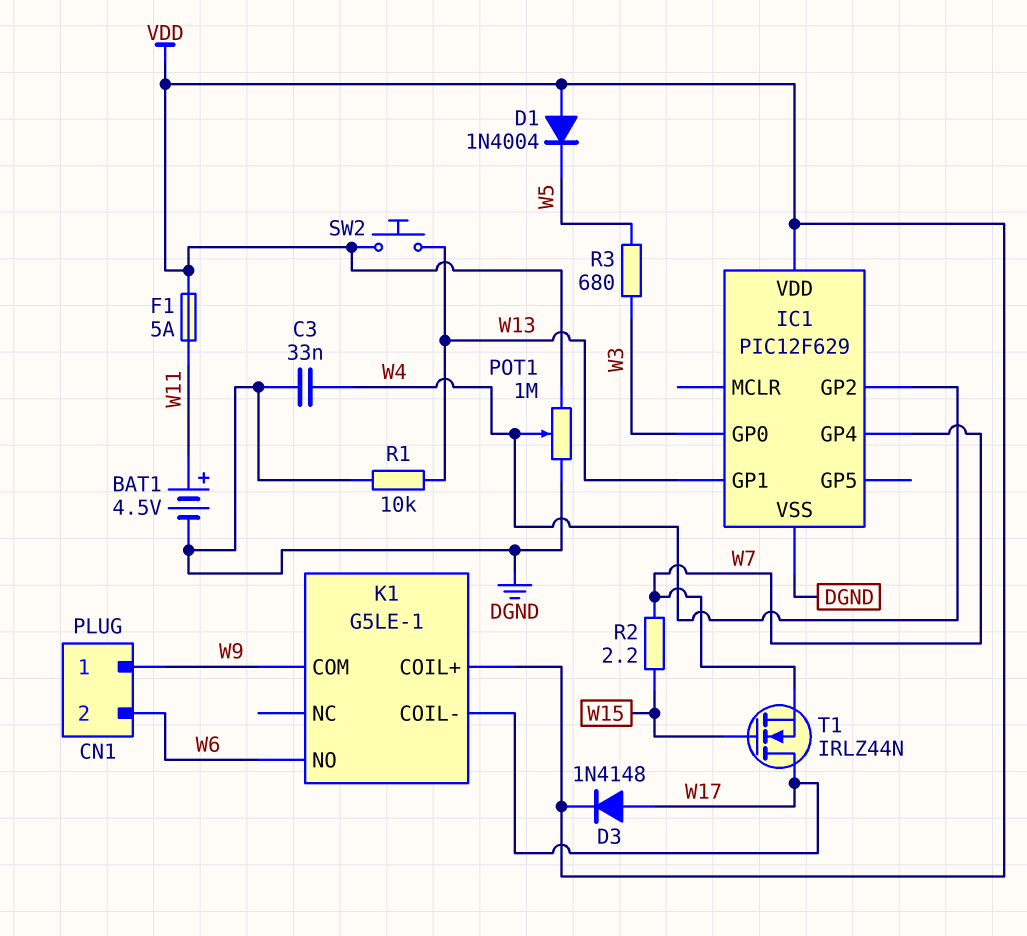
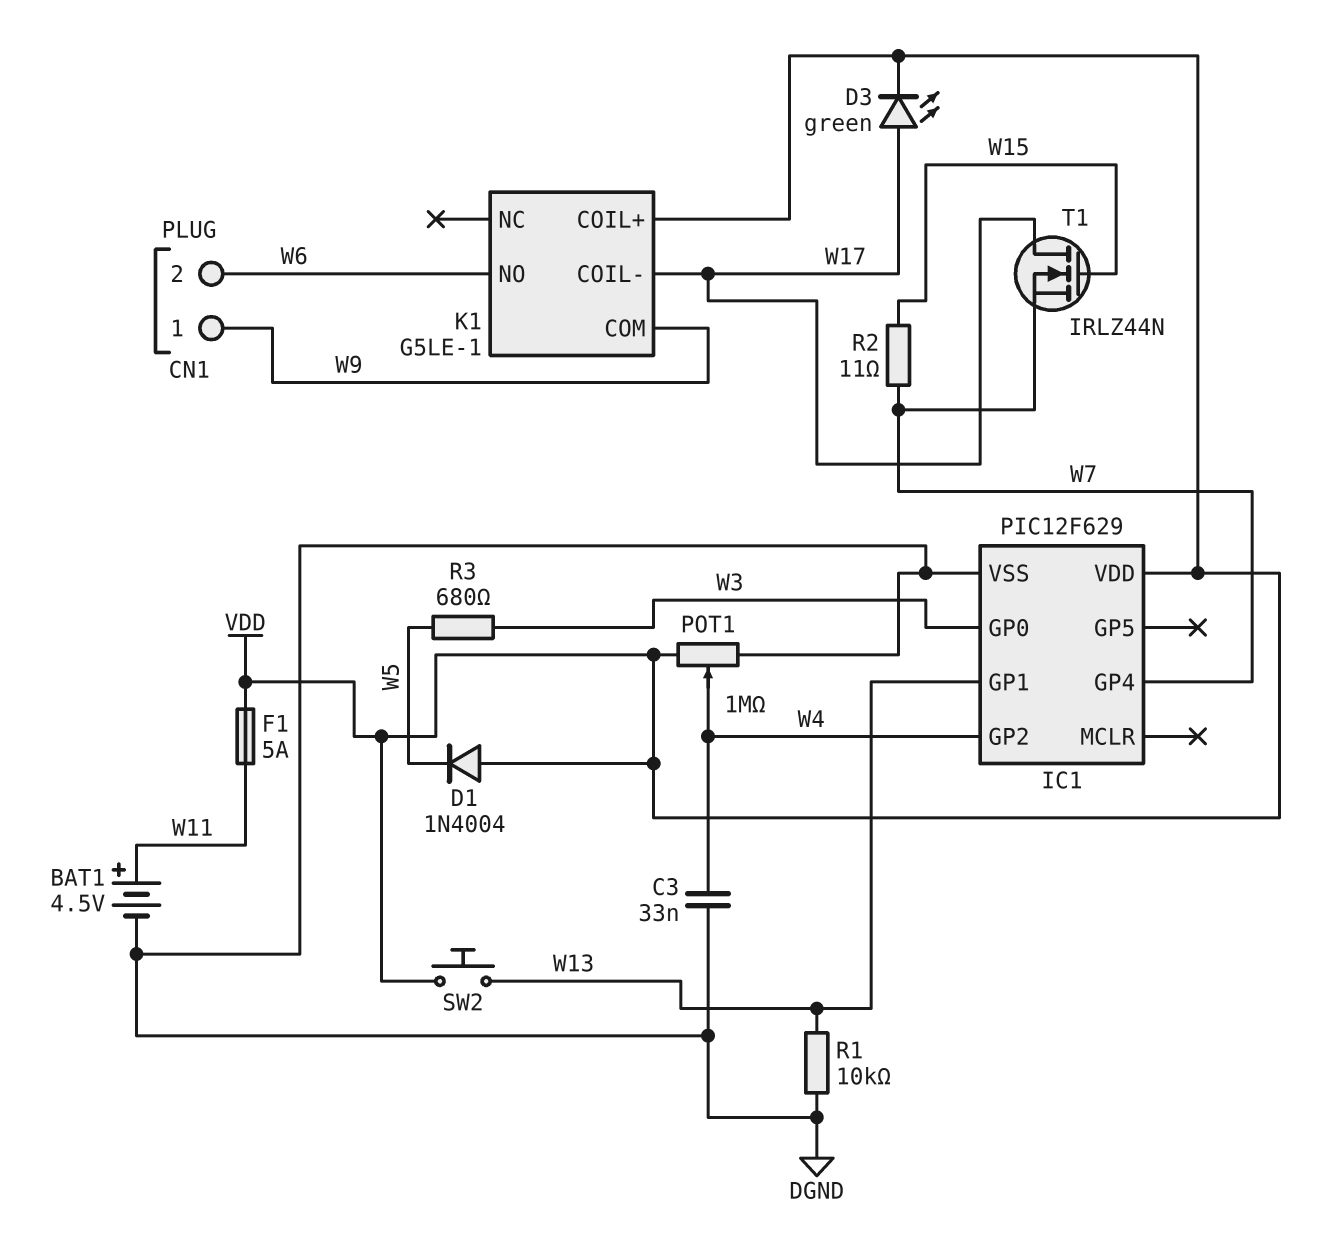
D3: diode 1N4148 (A W17, K VDD) -> LED green (A W17, K VDD)
R2: 2.2 (W7, W15) -> 11 (W7, W15)

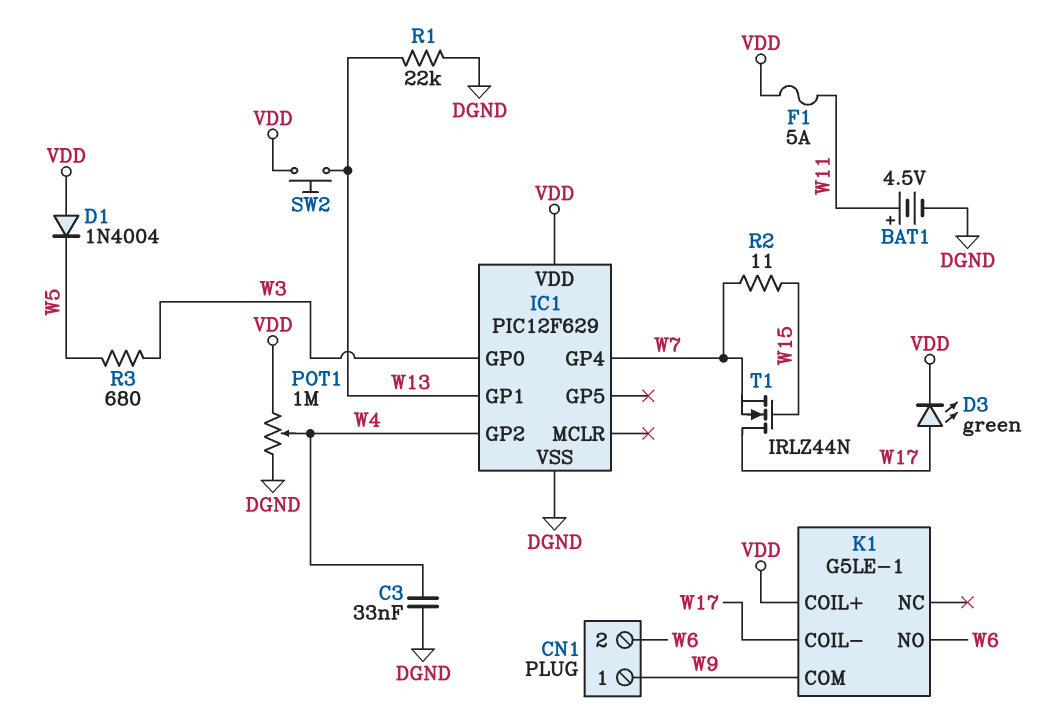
R1: 10k (DGND, W13) -> 22k (DGND, W13)

